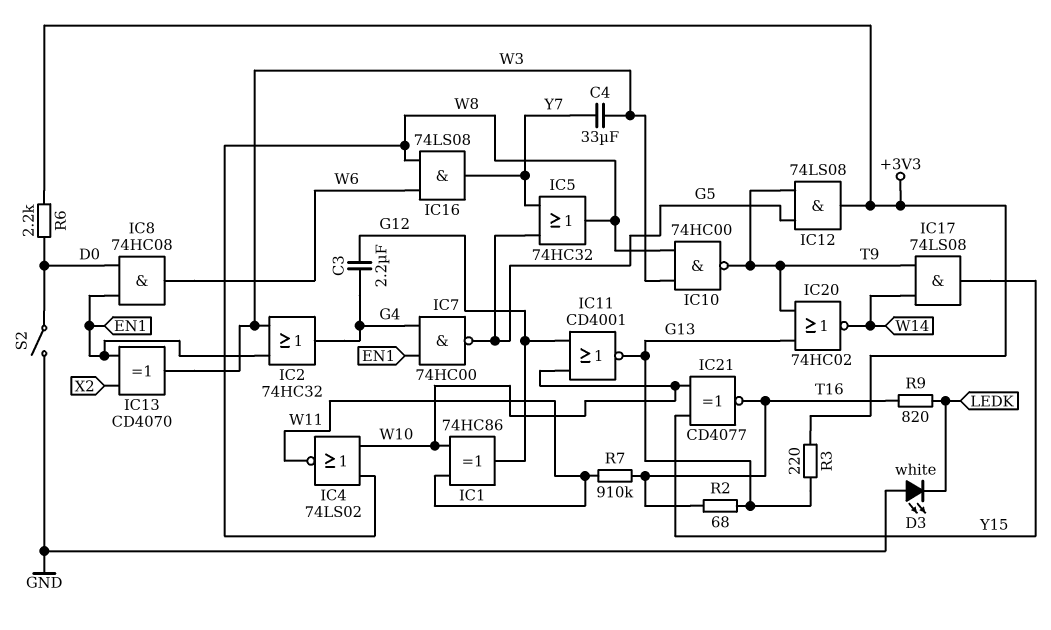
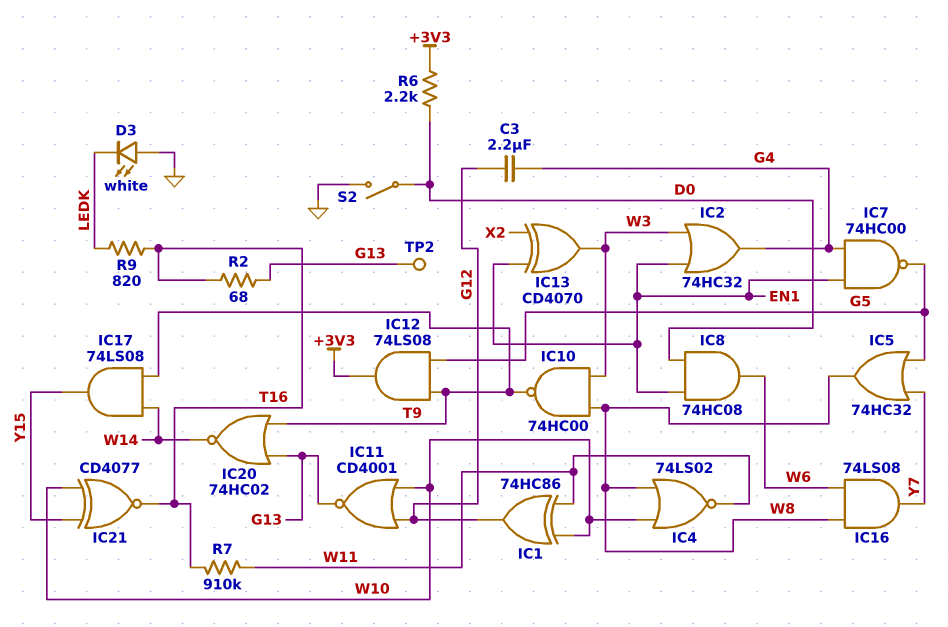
C4: 33uF (W3, Y7) -> none
R3: 220 (+3V3, G13) -> none
TP2: none -> test point (G13)

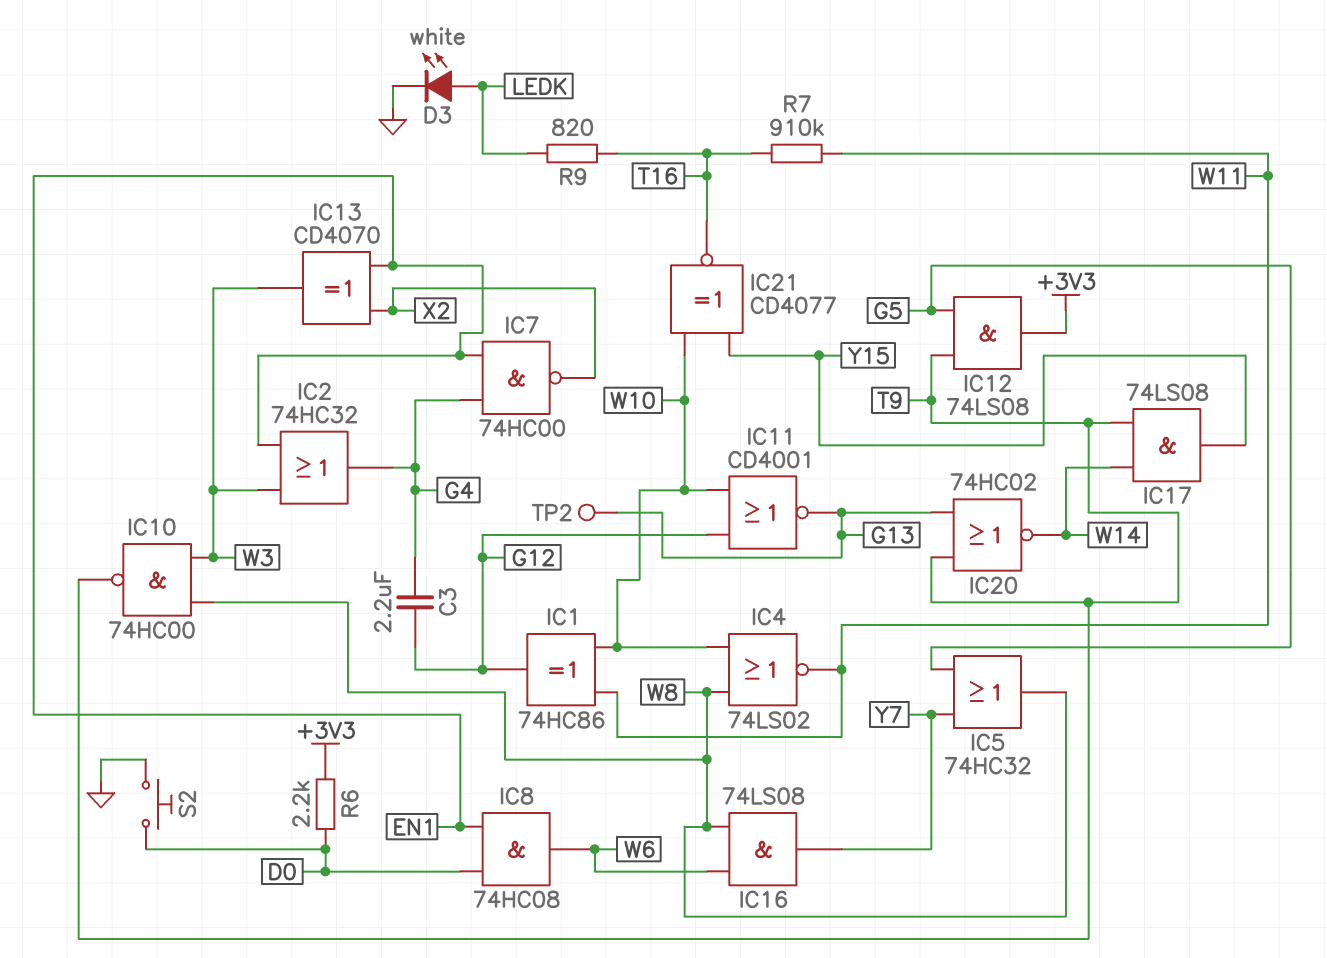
D3: LED white (A GND, K LEDK) -> LED white (A LEDK, K GND)
IC7: NAND 74HC00 (in EN1, in G4, out G5) -> NAND 74HC00 (in EN1, in G4, out X2)
R2: 68 (G13, T16) -> none
S2: switch (D0, GND) -> button (D0, GND)

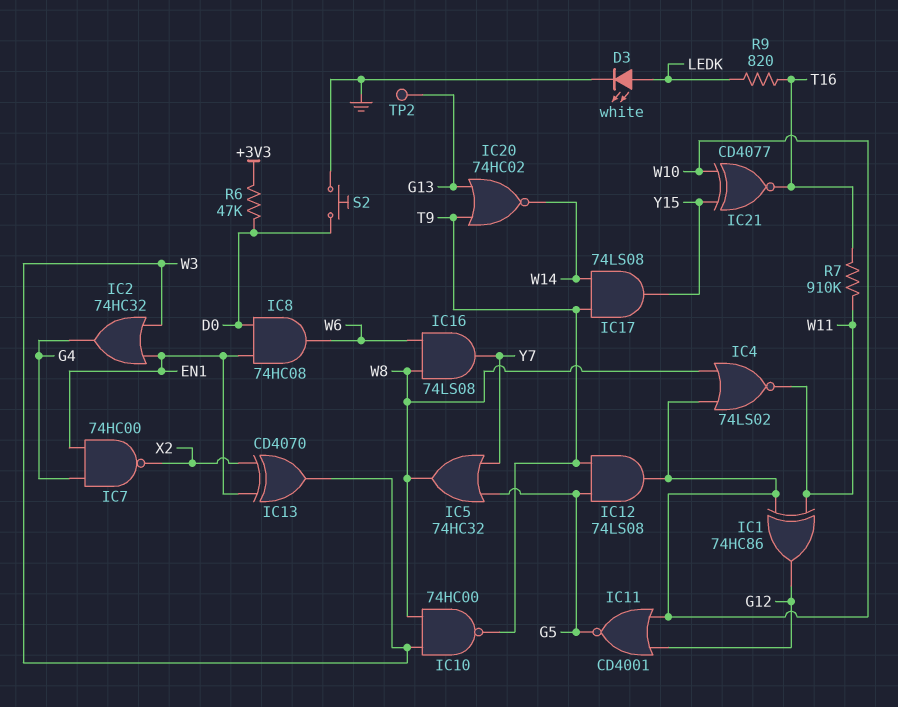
C3: 2.2uF (G4, G12) -> none
IC11: NOR CD4001 (in G12, in W10, out G13) -> NOR CD4001 (in G12, in W10, out G5)
IC12: AND 74LS08 (in G5, in T9, out +3V3) -> AND 74LS08 (in G5, in T9, out W10)
R6: 2.2k (+3V3, D0) -> 47k (+3V3, D0)

